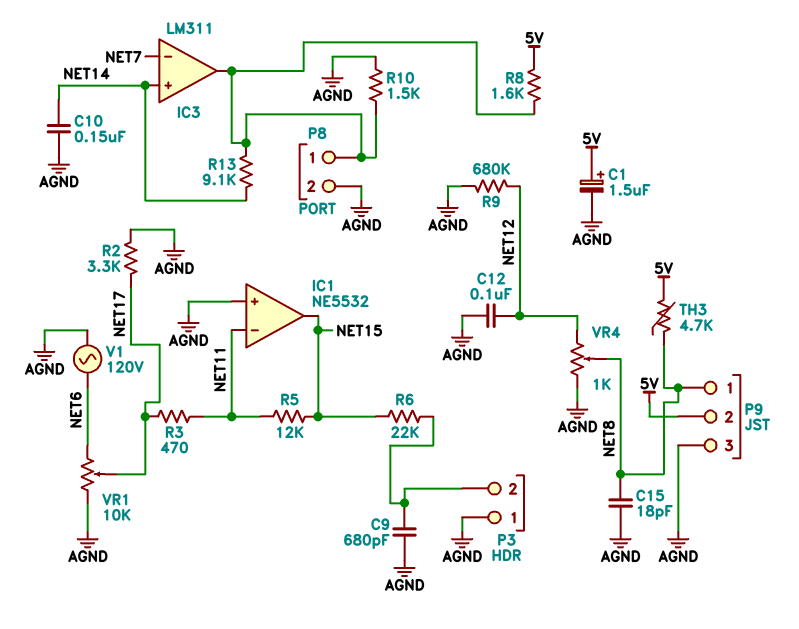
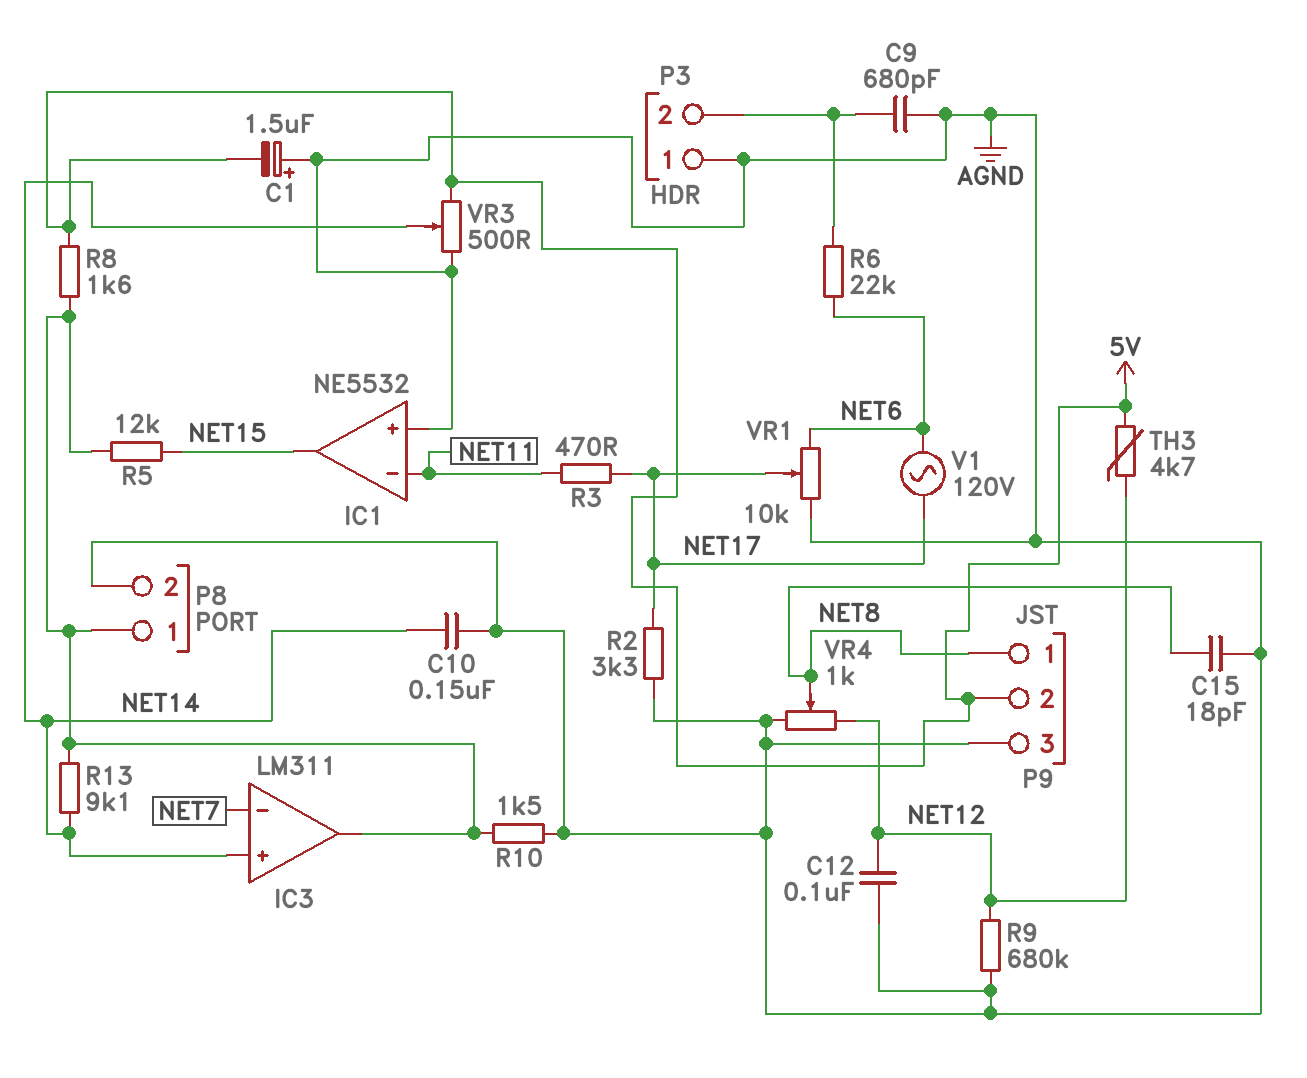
C1: 1.5uF (plus 5V, minus AGND) -> 1.5uF (plus AGND, minus 5V)
R5: 12k (NET11, NET15) -> 12k (IC3/out, NET15)
R6: 22k (NET15, P3/2) -> 22k (NET6, P3/2)
TH3: 4.7k (5V, NET8) -> 4.7k (5V, NET12)
V1: AC 120V (AGND, NET6) -> AC 120V (NET6, NET17)
VR3: none -> 500 (5V, AGND, wiper NET14)

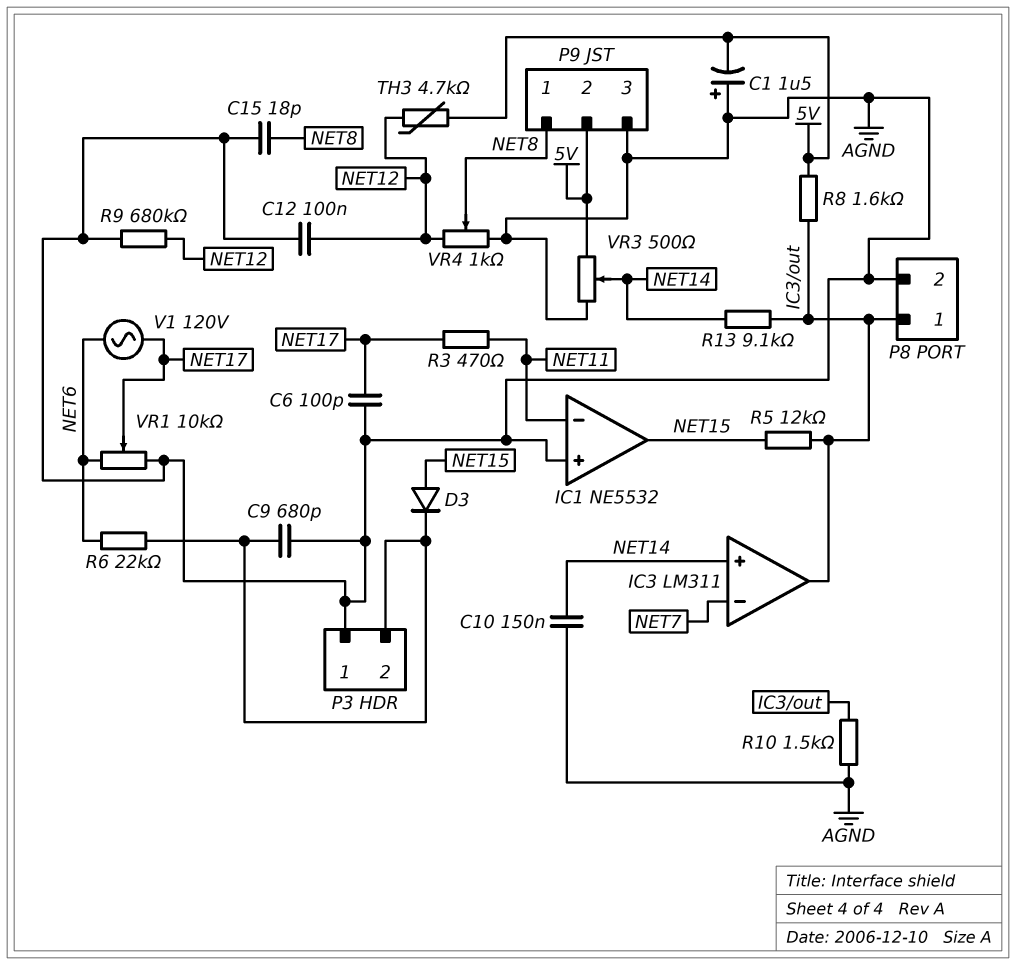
C6: none -> 100pF (AGND, NET17)
D3: none -> diode (A NET15, K P3/2)
R2: 3.3k (AGND, NET17) -> none

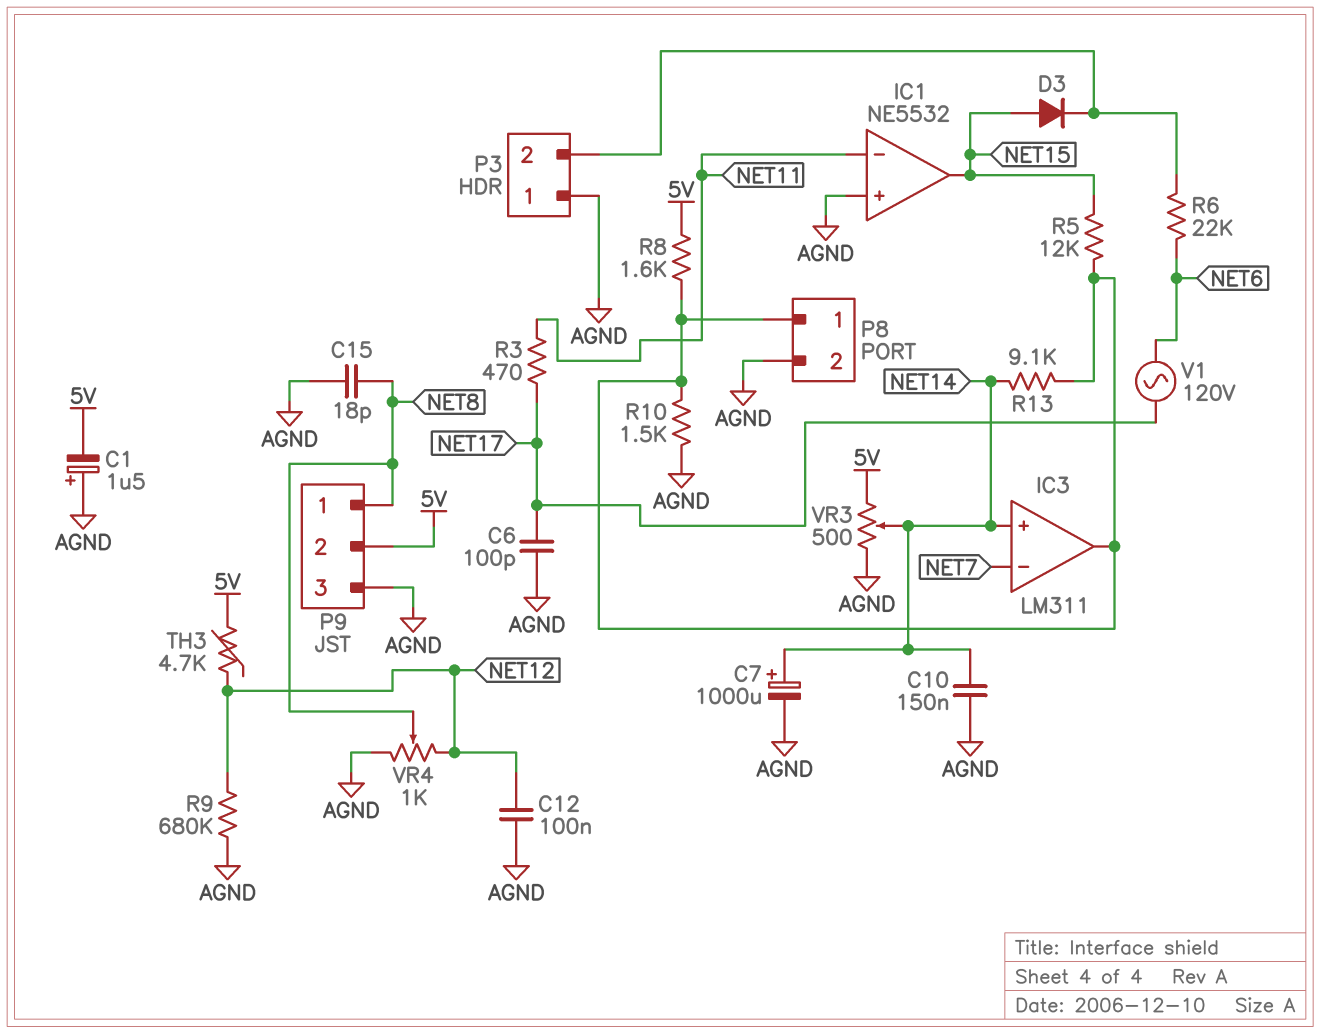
C7: none -> 1000uF (plus NET14, minus AGND)
C9: 680pF (AGND, P3/2) -> none
VR1: 10k (AGND, NET6, wiper NET17) -> none

